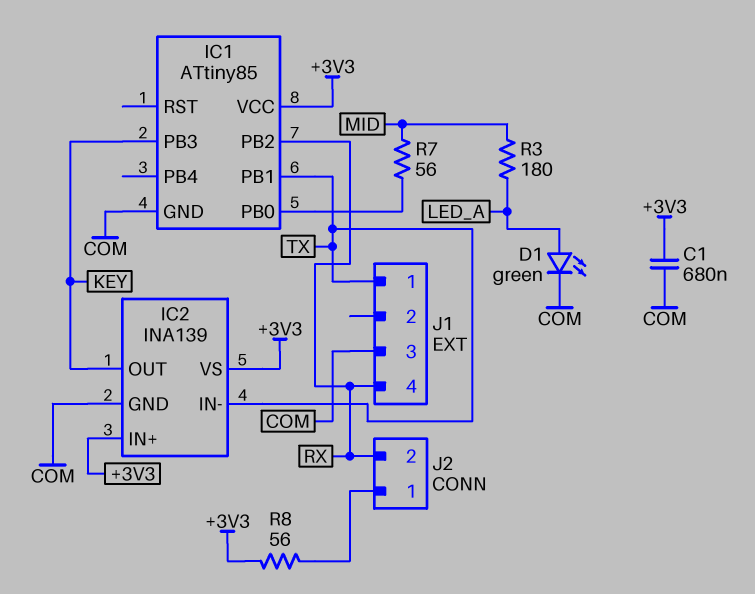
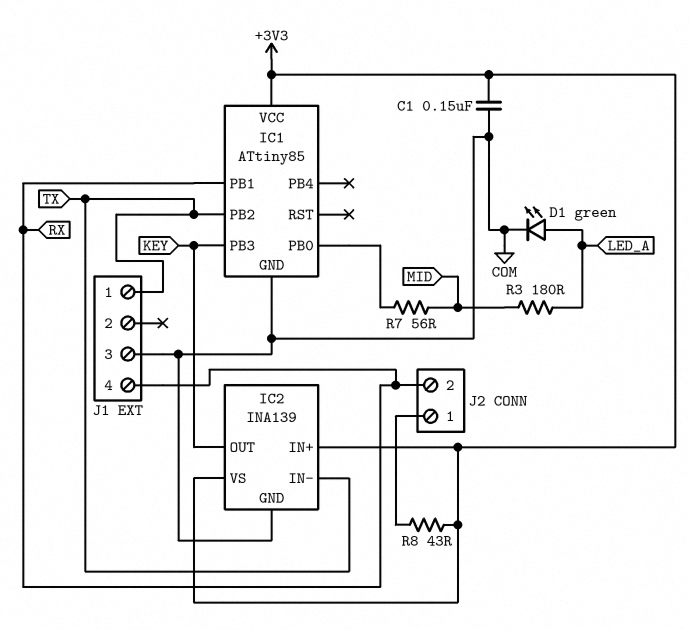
C1: 680nF (+3V3, COM) -> 150nF (+3V3, COM)
IC1 pin PB1: TX -> RX
IC1 pin PB2: RX -> TX
R8: 56 (+3V3, J2/1) -> 43 (+3V3, J2/1)

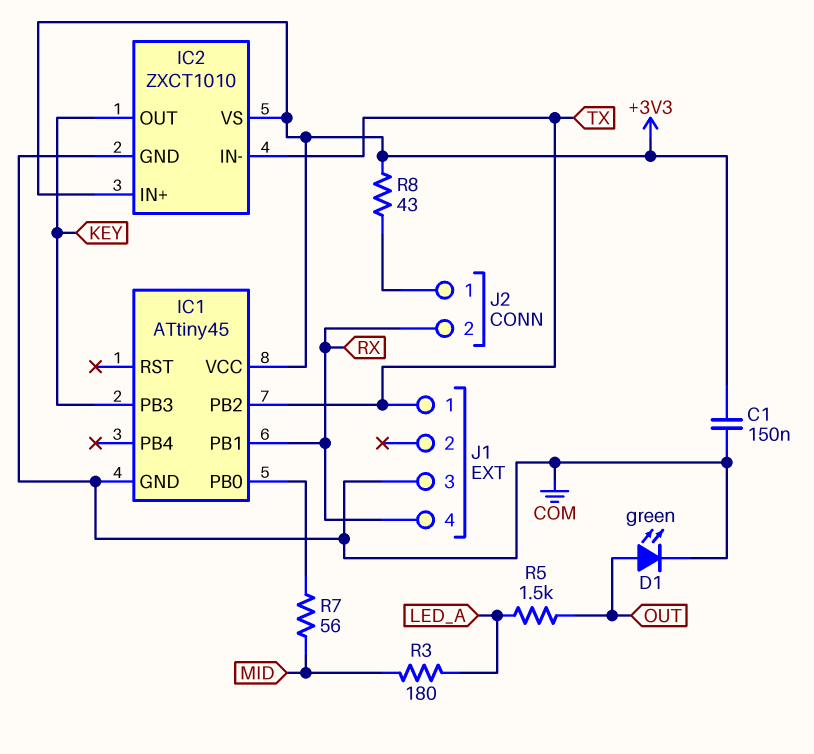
D1: LED green (A LED_A, K COM) -> LED green (A OUT, K COM)
IC1: ATtiny85 -> ATtiny45
IC2: INA139 -> ZXCT1010
R5: none -> 1.5k (LED_A, OUT)

